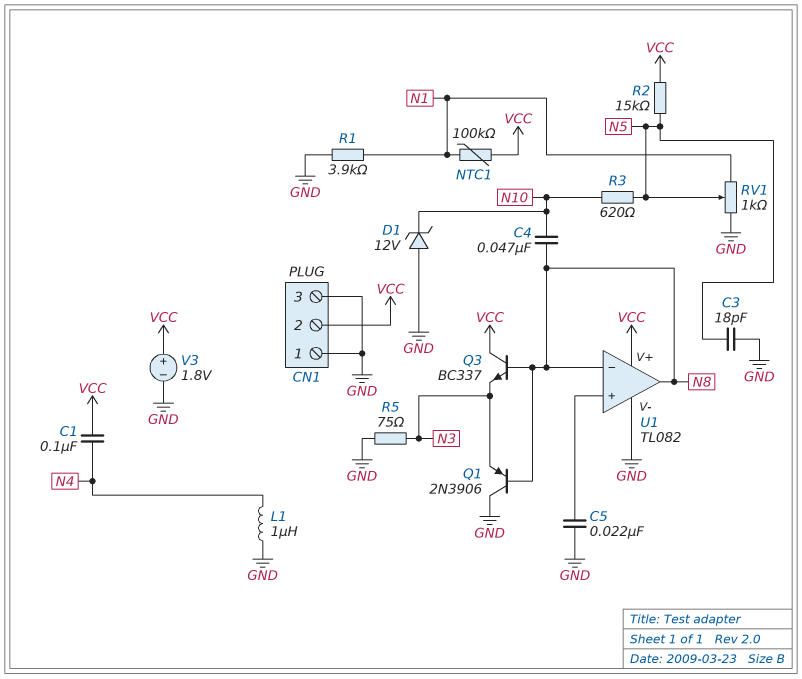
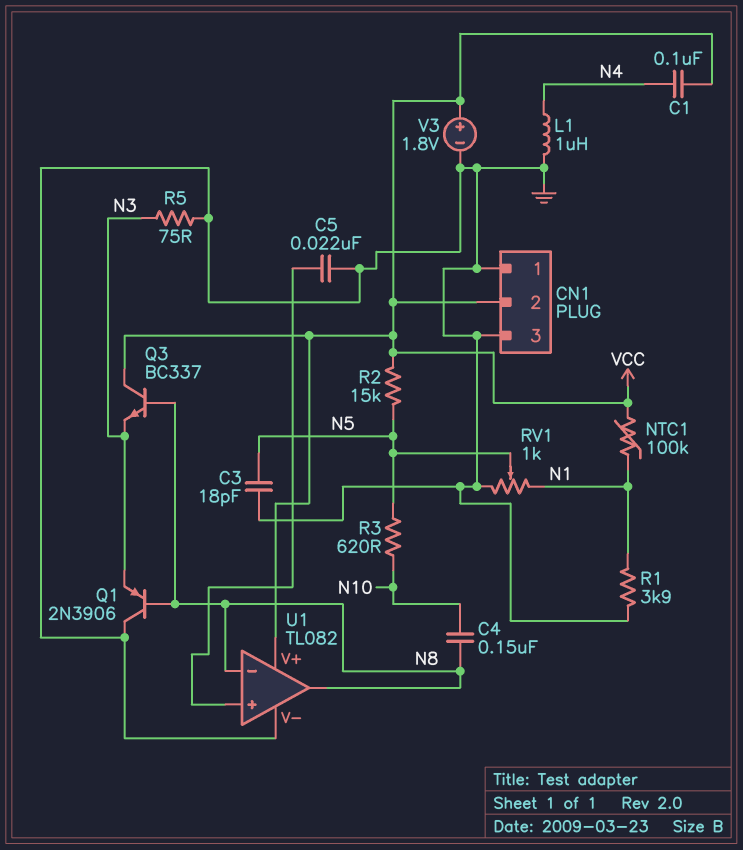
C4: 47nF (N8, N10) -> 150nF (N8, N10)
D1: zener 12V (A GND, K N10) -> none

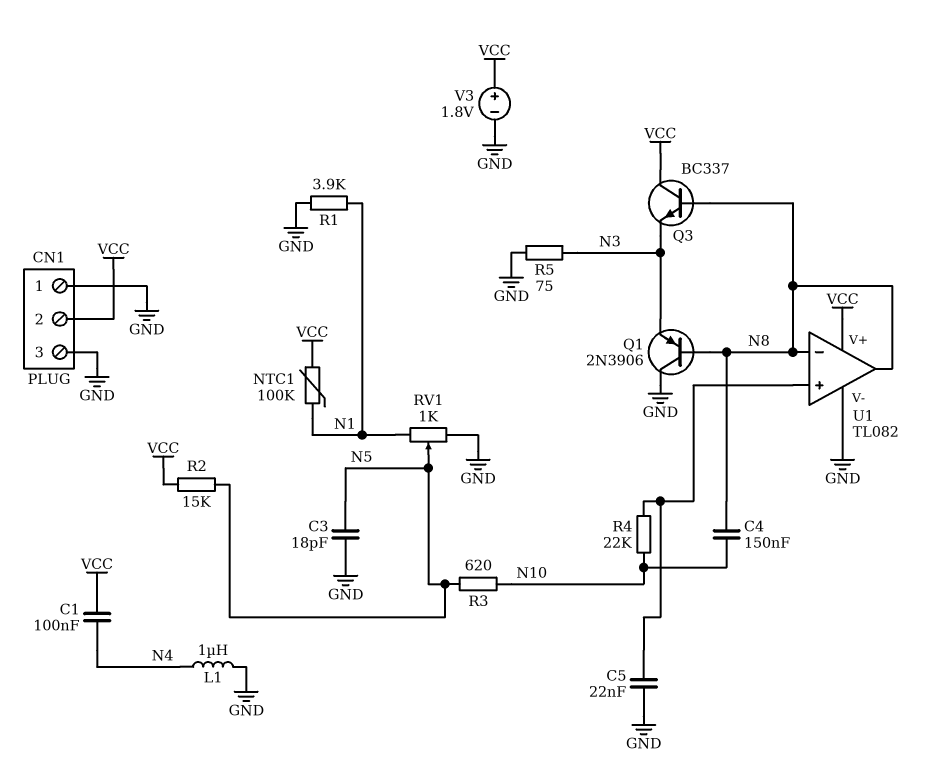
R4: none -> 22k (N10, U1/in+)

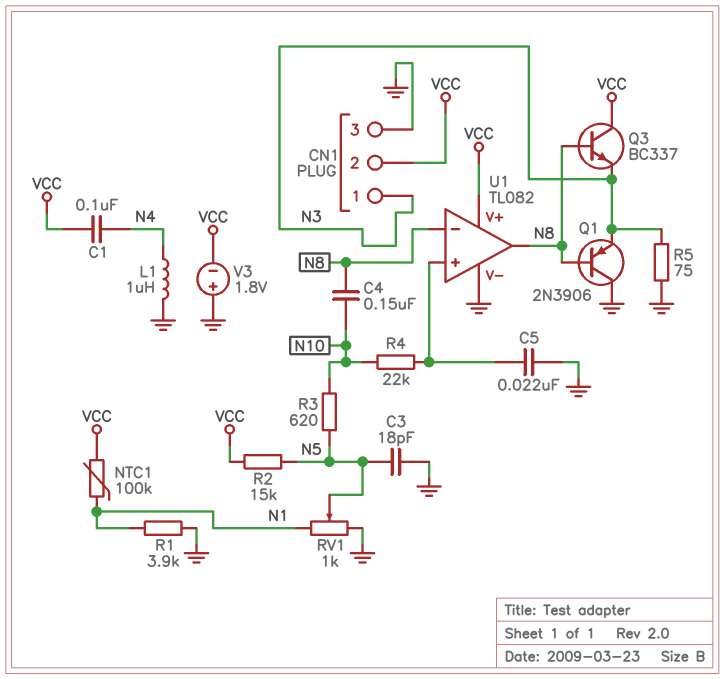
CN1 pin 1: GND -> N3
V3: 1.8V (plus VCC, minus GND) -> 1.8V (plus GND, minus VCC)

